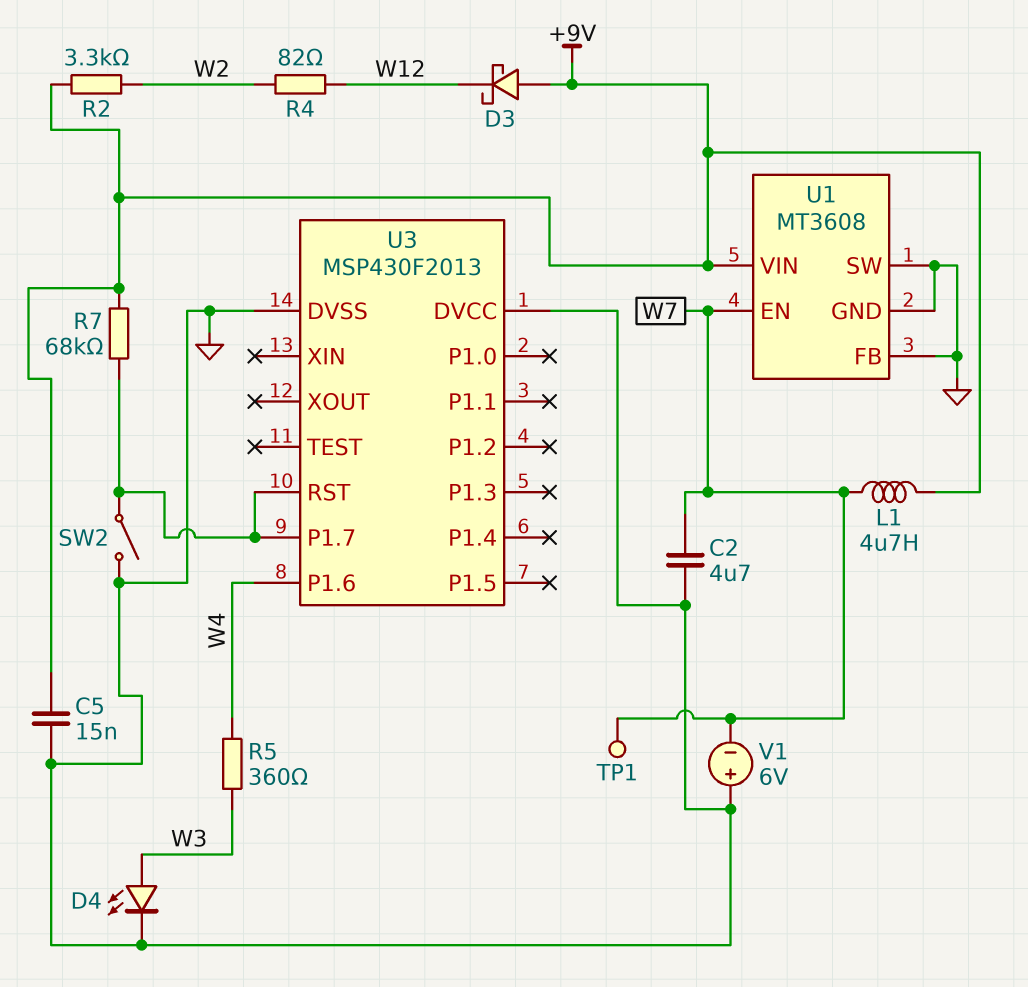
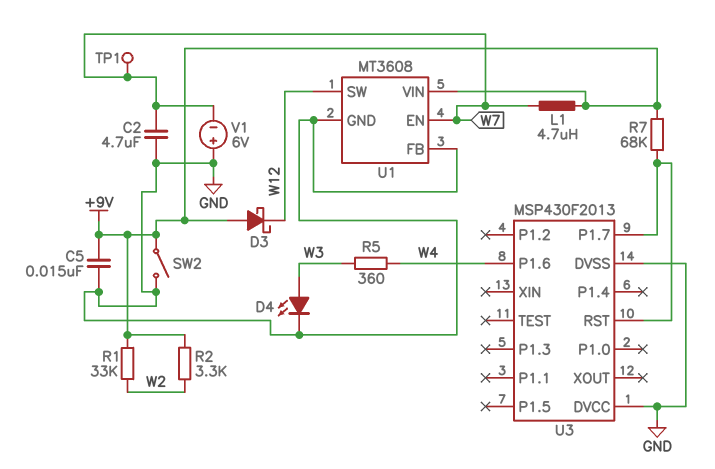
R1: none -> 33k (+9V, W2)
R4: 82 (W2, W12) -> none
SW2: switch (GND, U3/P1.7) -> switch (+9V, GND)
U1 pin SW: GND -> W12

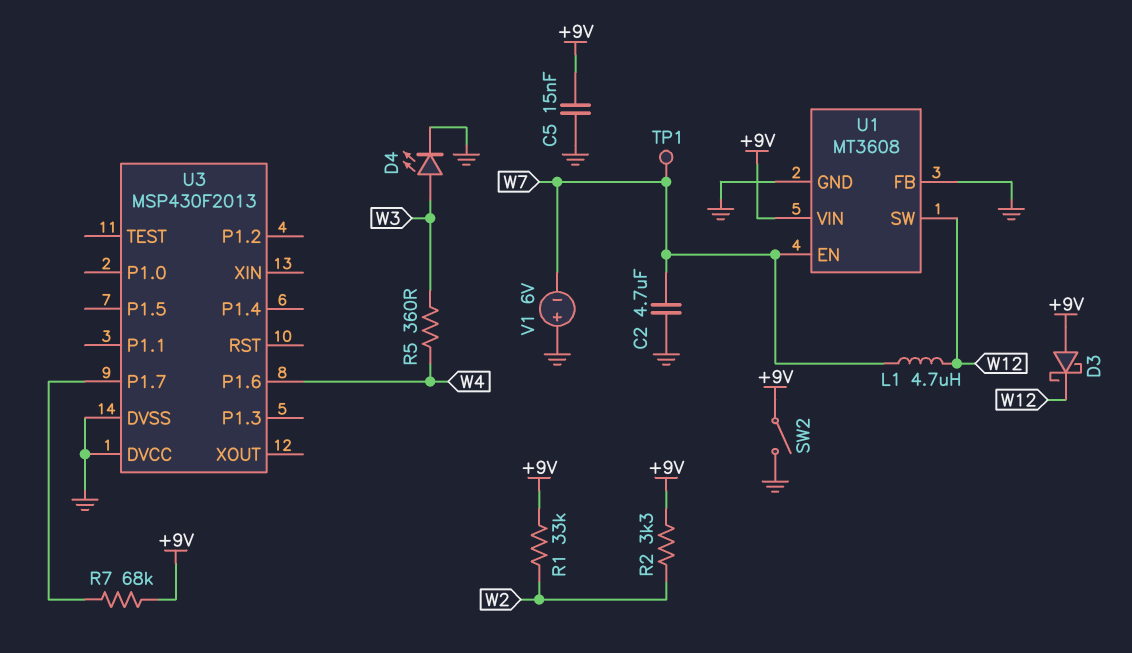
L1: 4.7uH (+9V, W7) -> 4.7uH (W7, W12)
U3 pin RST: U3/P1.7 -> none

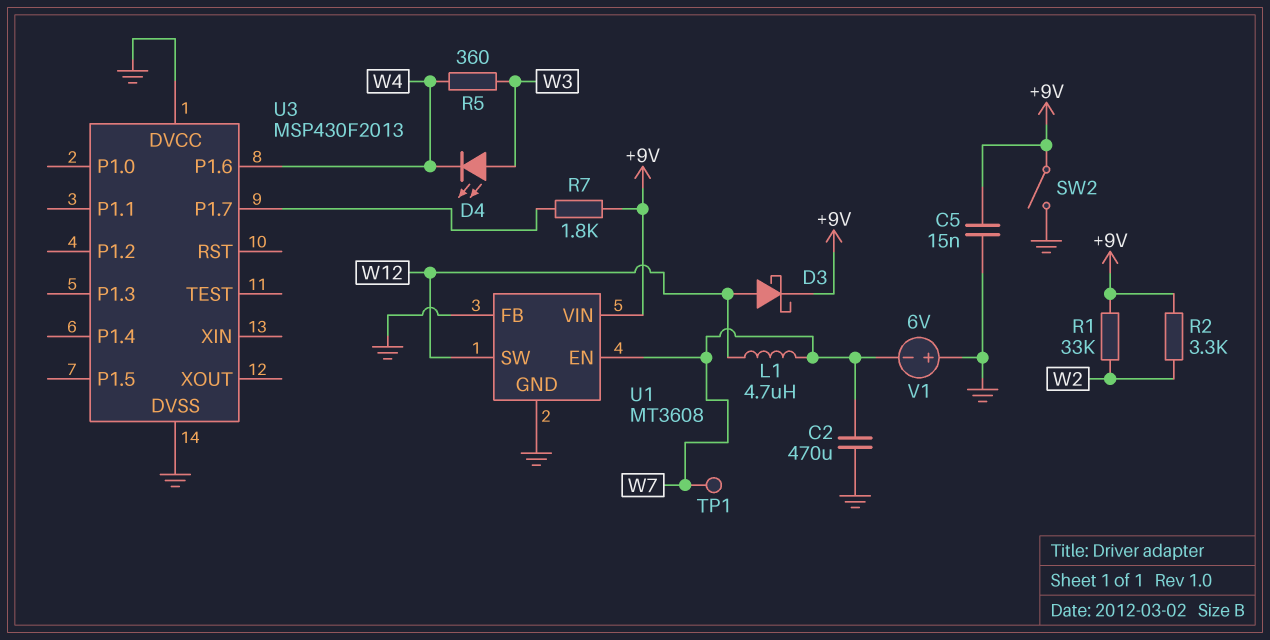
C2: 4.7uF (GND, W7) -> 470uF (GND, W7)
D3: schottky (A +9V, K W12) -> schottky (A W12, K +9V)
D4: LED (A W3, K GND) -> LED (A W3, K W4)
R7: 68k (+9V, U3/P1.7) -> 1.8k (+9V, U3/P1.7)

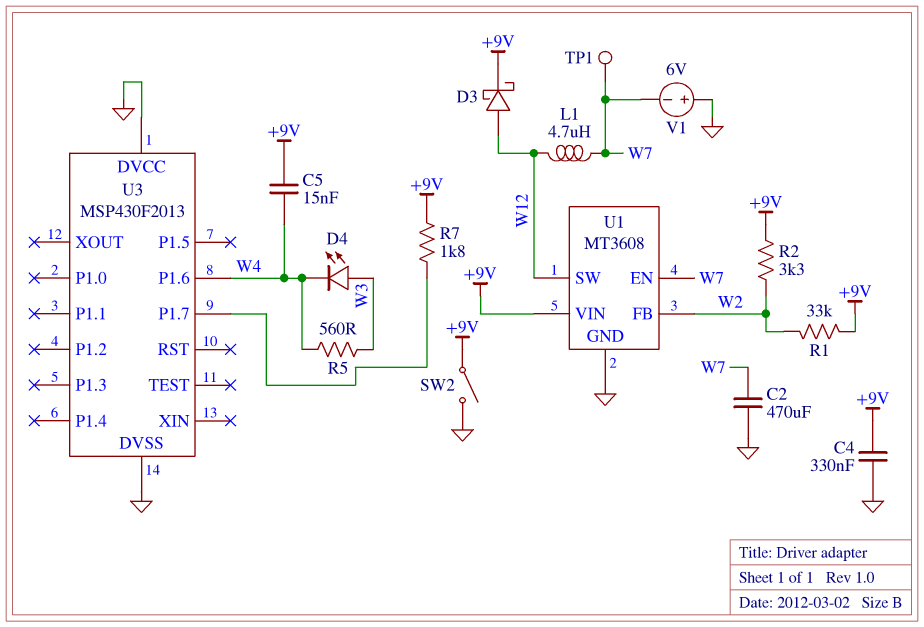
C4: none -> 330nF (+9V, GND)
C5: 15nF (+9V, GND) -> 15nF (+9V, W4)
R5: 360 (W3, W4) -> 560 (W3, W4)
U1 pin FB: GND -> W2

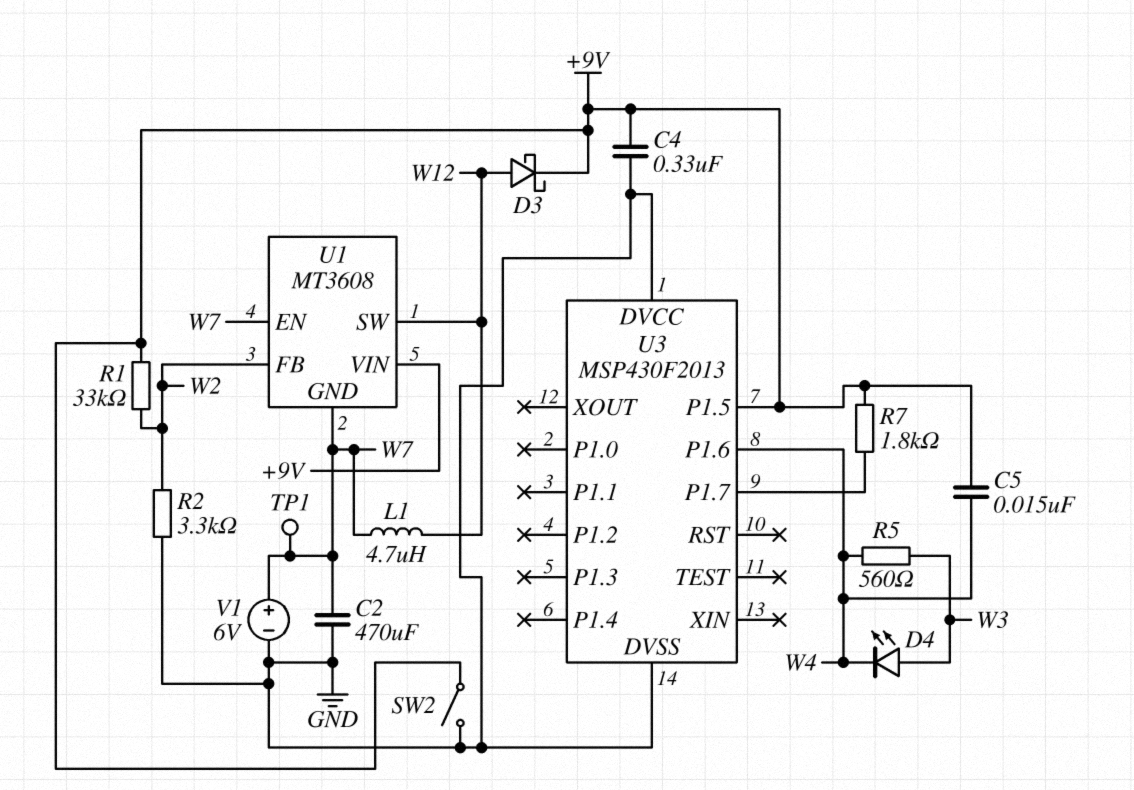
R2: 3.3k (+9V, W2) -> 3.3k (GND, W2)
U1 pin GND: GND -> W7
U3 pin P1.5: none -> +9V
V1: 6V (plus GND, minus W7) -> 6V (plus W7, minus GND)

